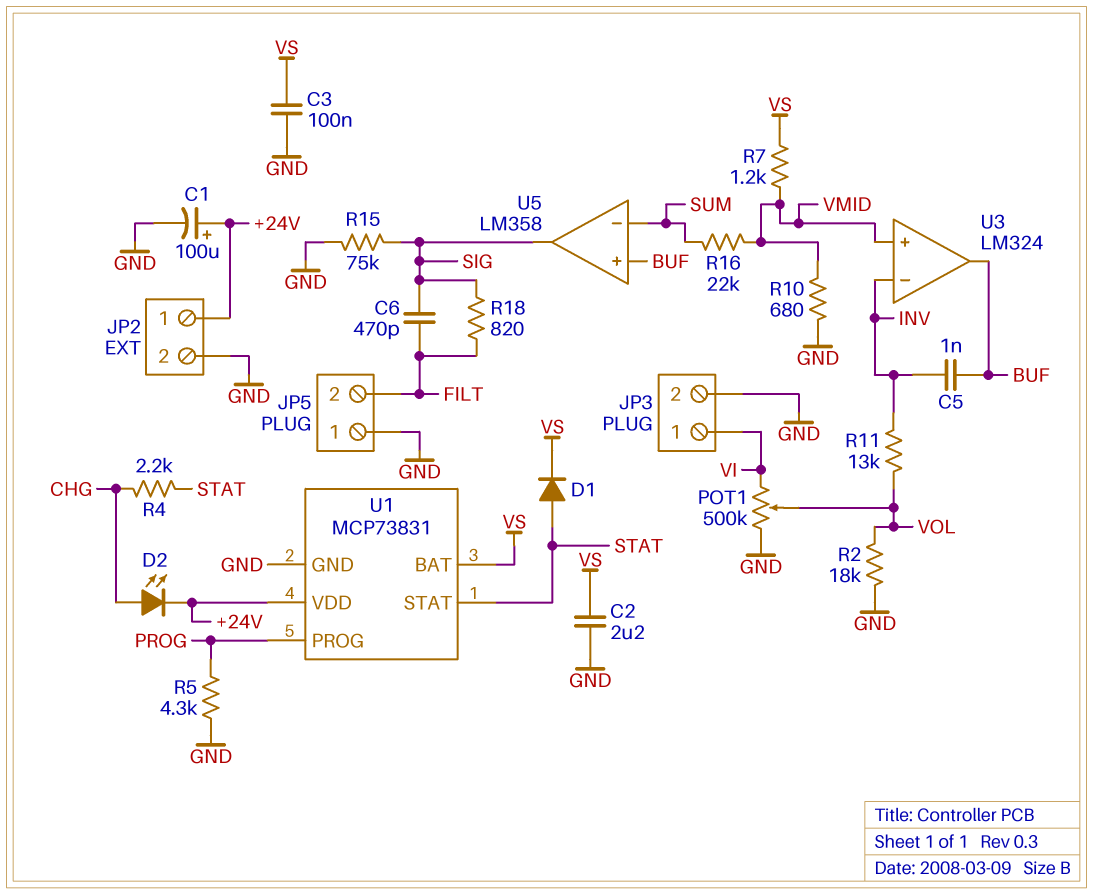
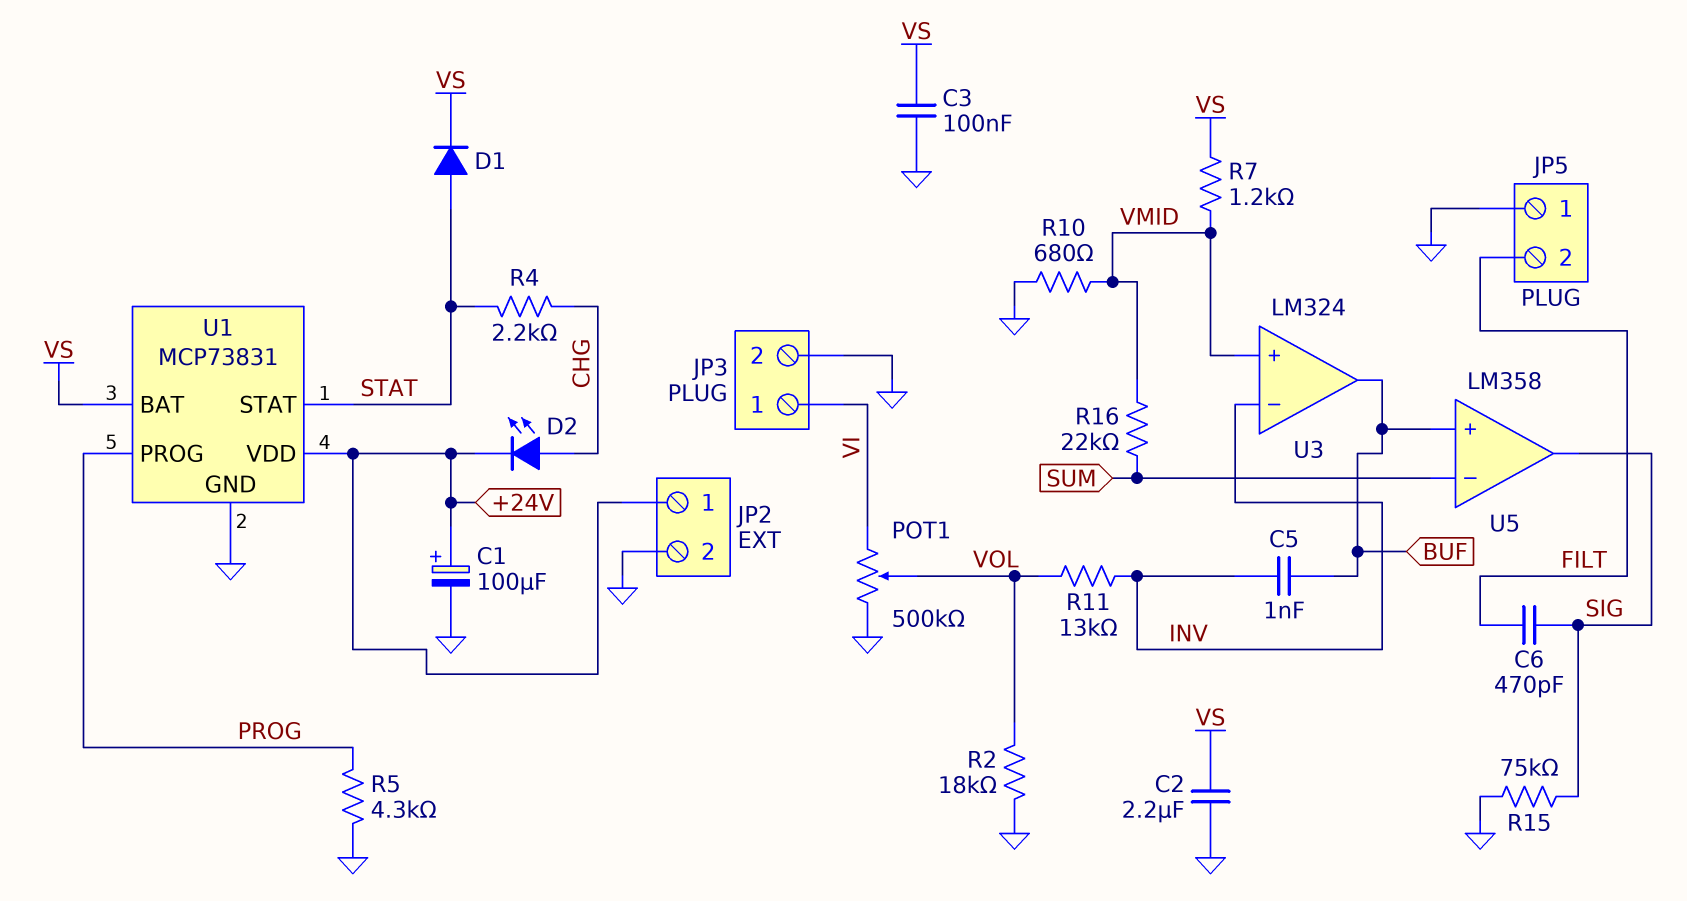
R18: 820 (FILT, SIG) -> none

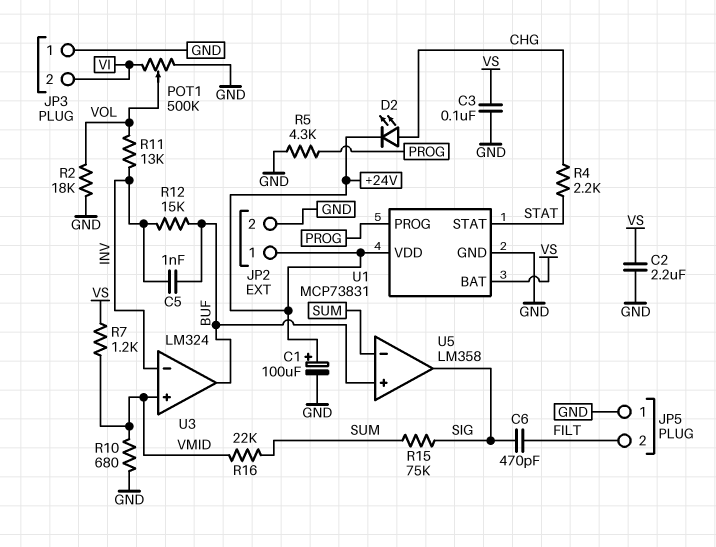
D1: diode (A STAT, K VS) -> none
JP3 pin 1: VI -> GND
JP3 pin 2: GND -> VI
R12: none -> 15k (BUF, INV)
R15: 75k (GND, SIG) -> 75k (SIG, SUM)

